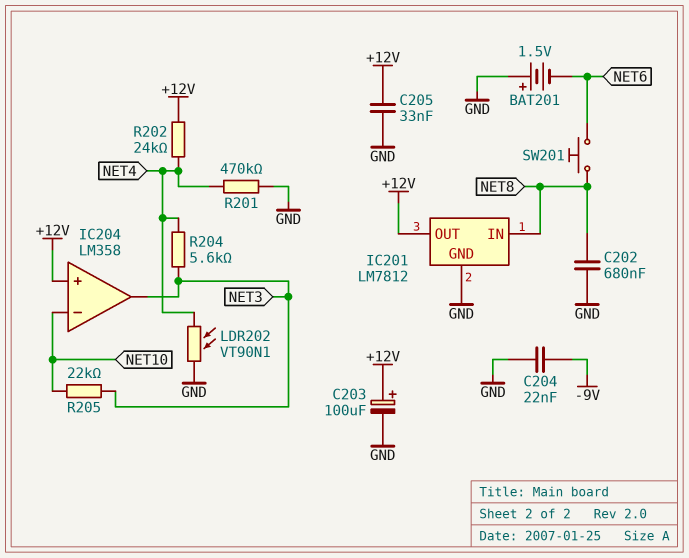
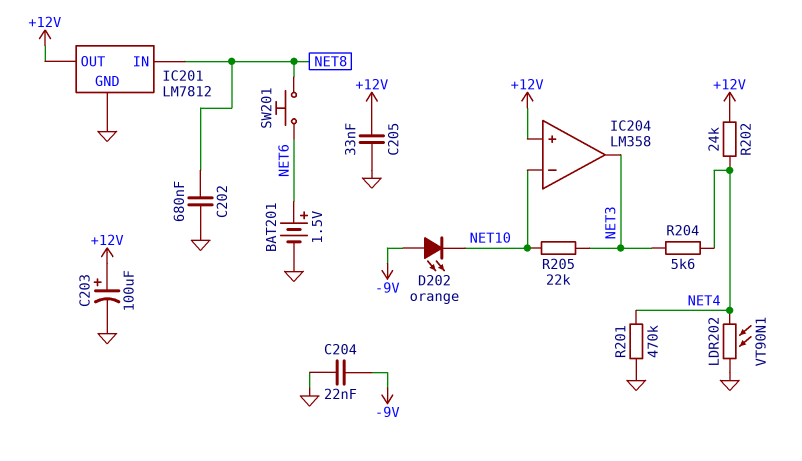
BAT201: 1.5V (plus GND, minus NET6) -> 1.5V (plus NET6, minus GND)
D202: none -> LED orange (A -9V, K NET10)

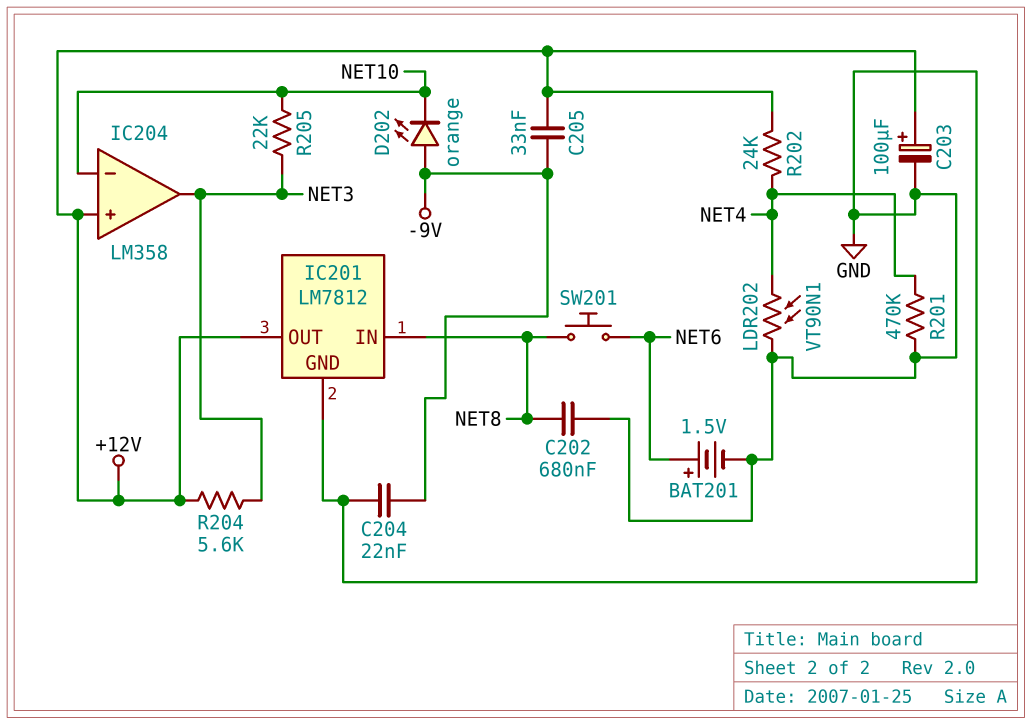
C205: 33nF (+12V, GND) -> 33nF (+12V, -9V)
R204: 5.6k (NET3, NET4) -> 5.6k (+12V, NET3)

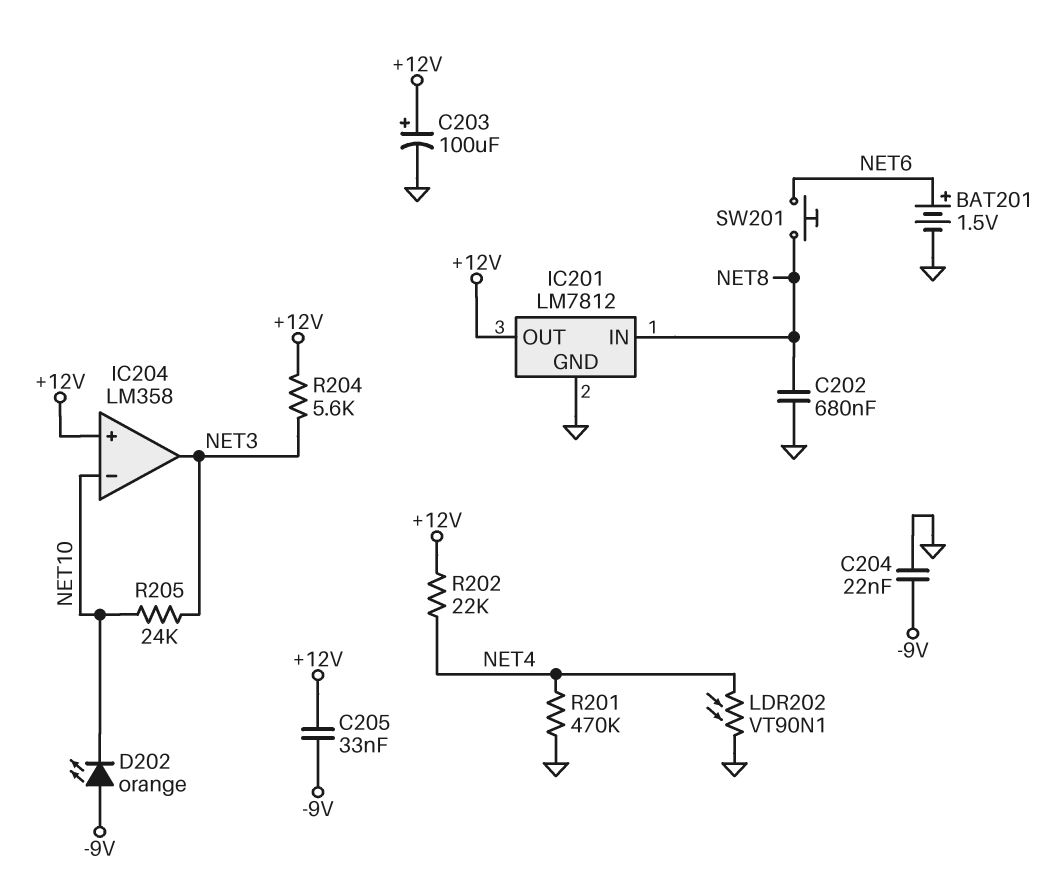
R202: 24k (+12V, NET4) -> 22k (+12V, NET4)
R205: 22k (NET3, NET10) -> 24k (NET3, NET10)

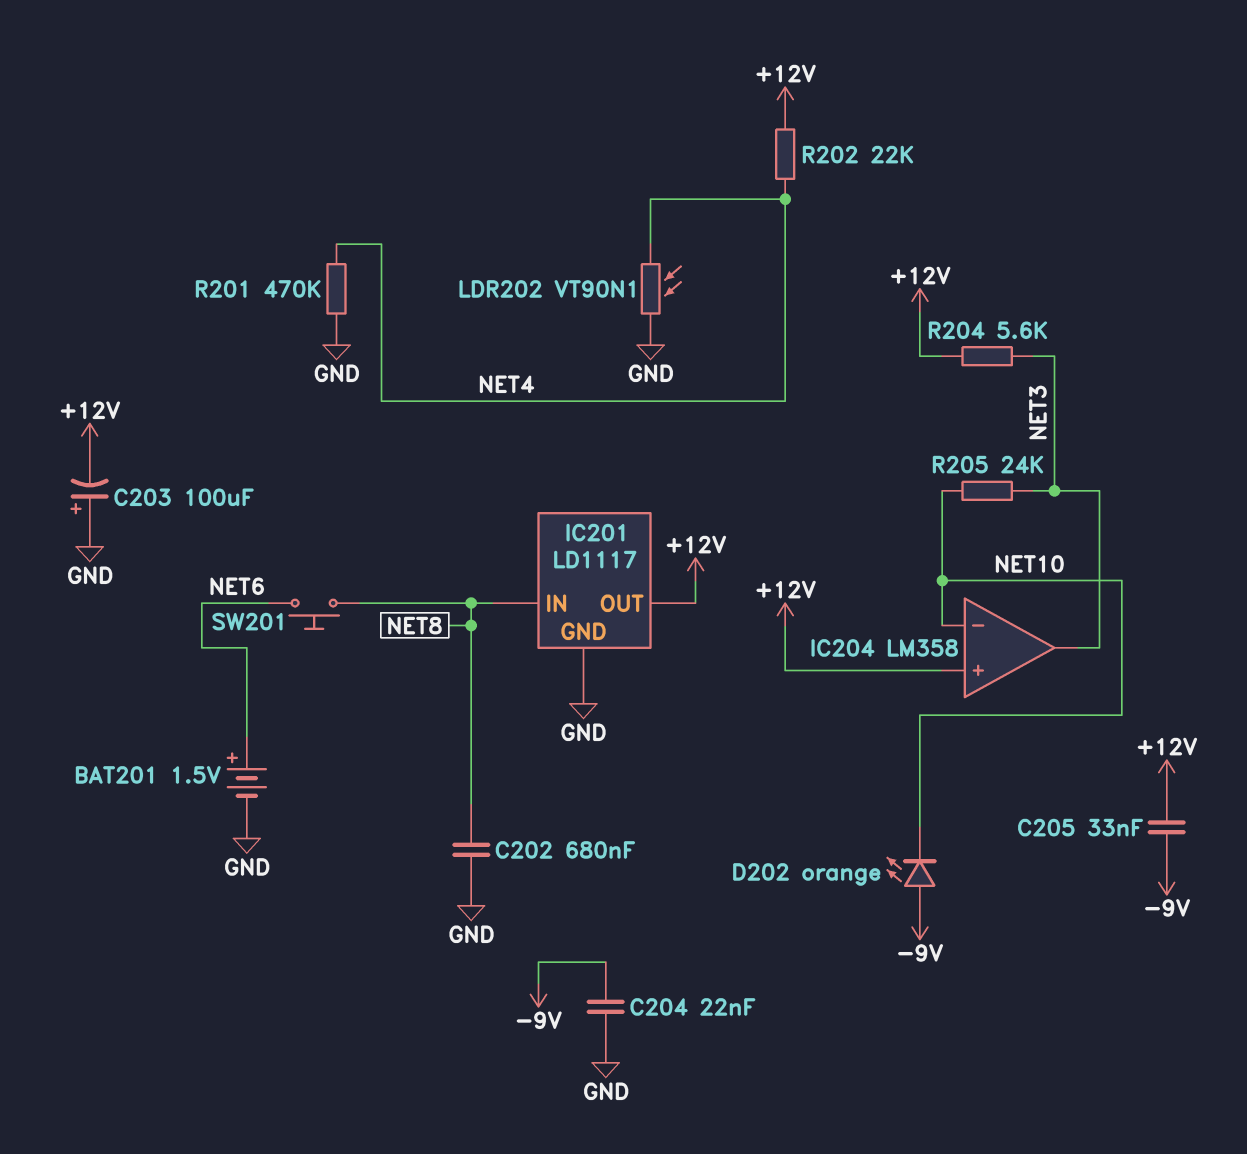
C203: 100uF (plus +12V, minus GND) -> 100uF (plus GND, minus +12V)
IC201: LM7812 -> LD1117

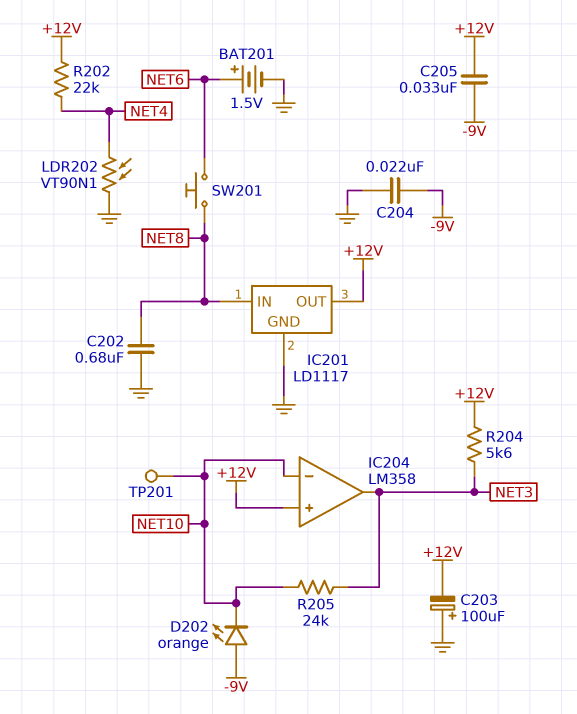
R201: 470k (GND, NET4) -> none
TP201: none -> test point (NET10)

